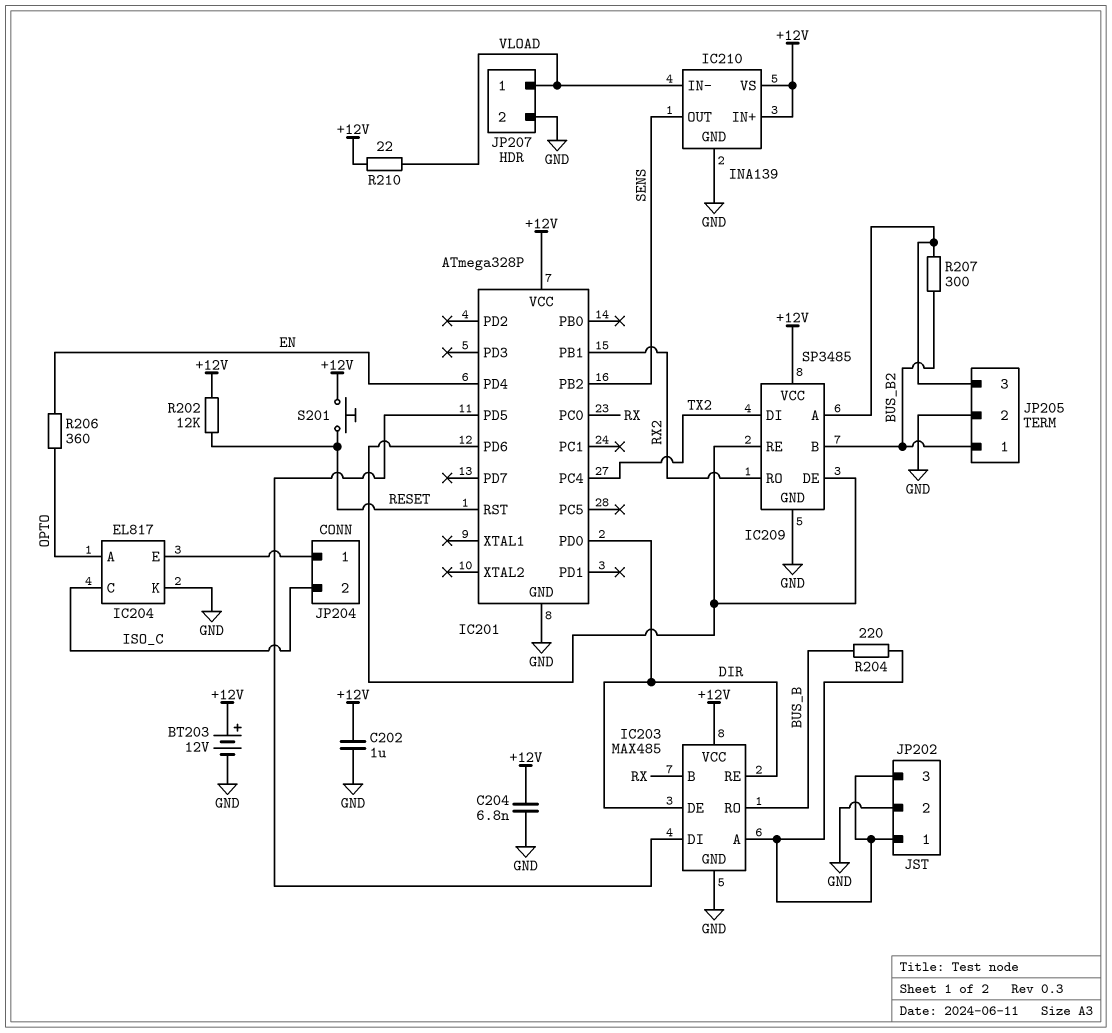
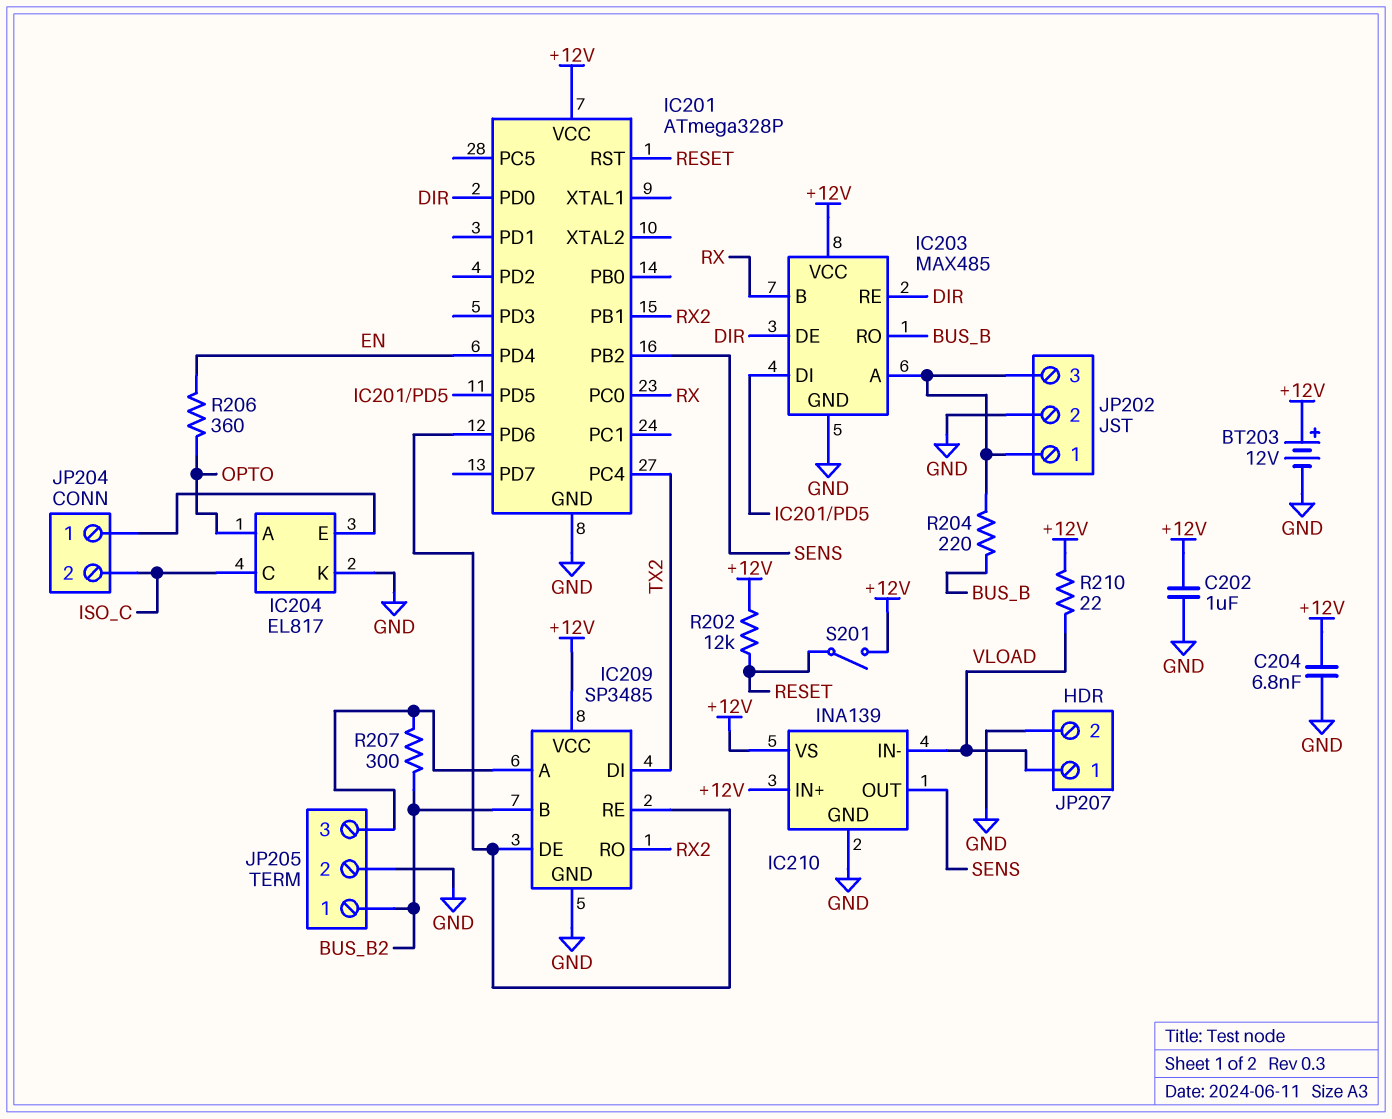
S201: button (+12V, RESET) -> switch (+12V, RESET)

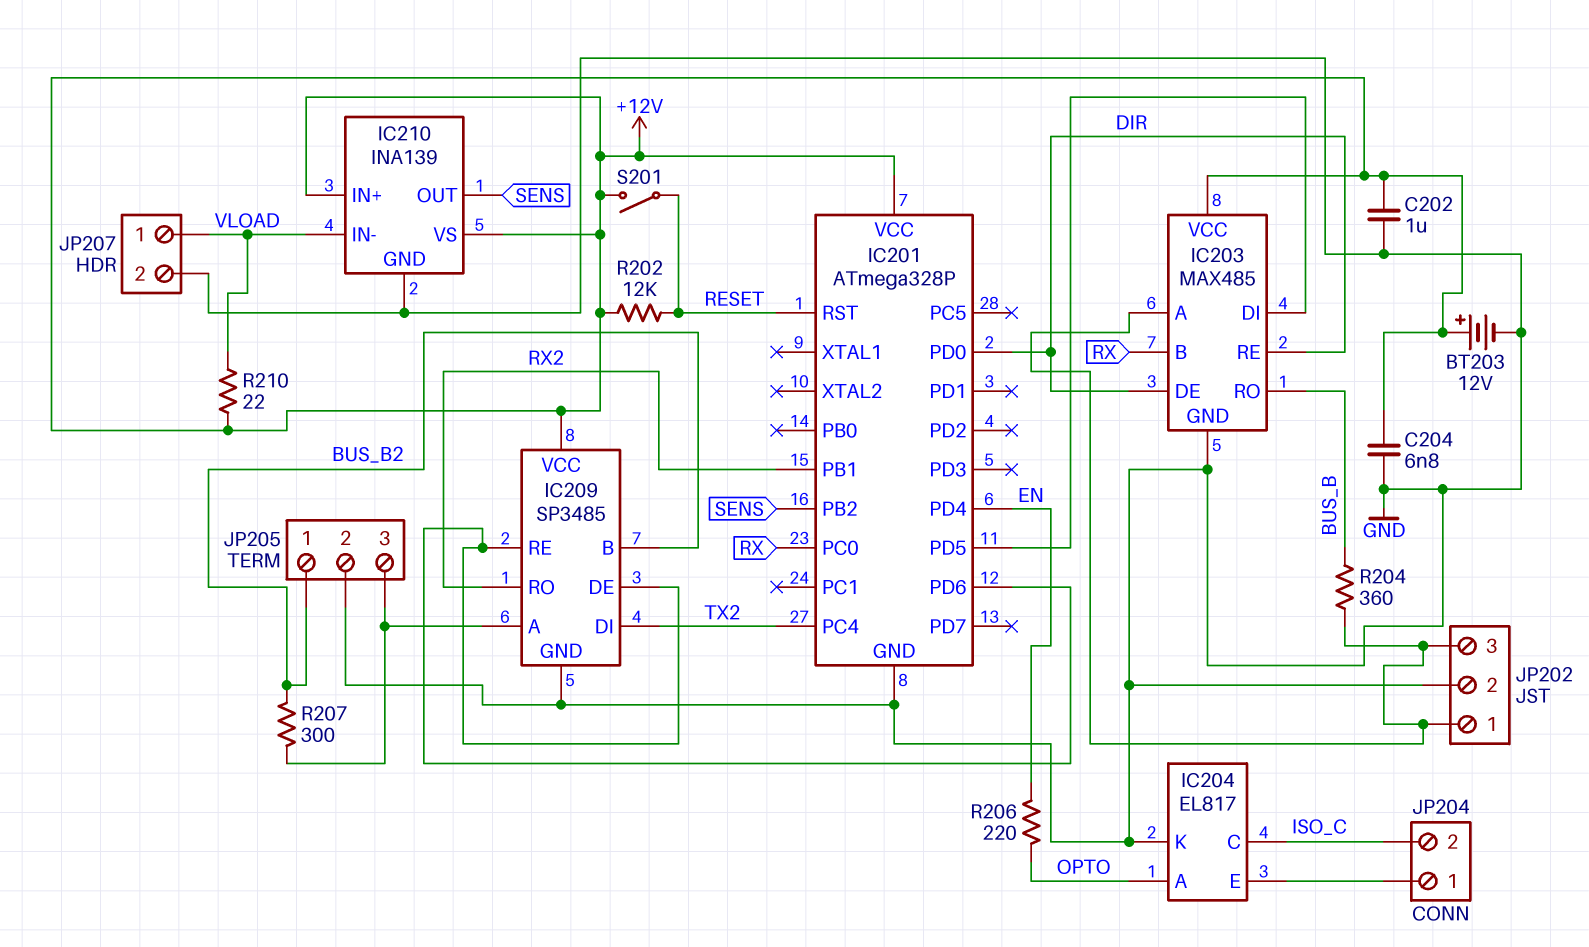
R204: 220 (BUS_B, IC203/A) -> 360 (BUS_B, IC203/A)
R206: 360 (EN, OPTO) -> 220 (EN, OPTO)

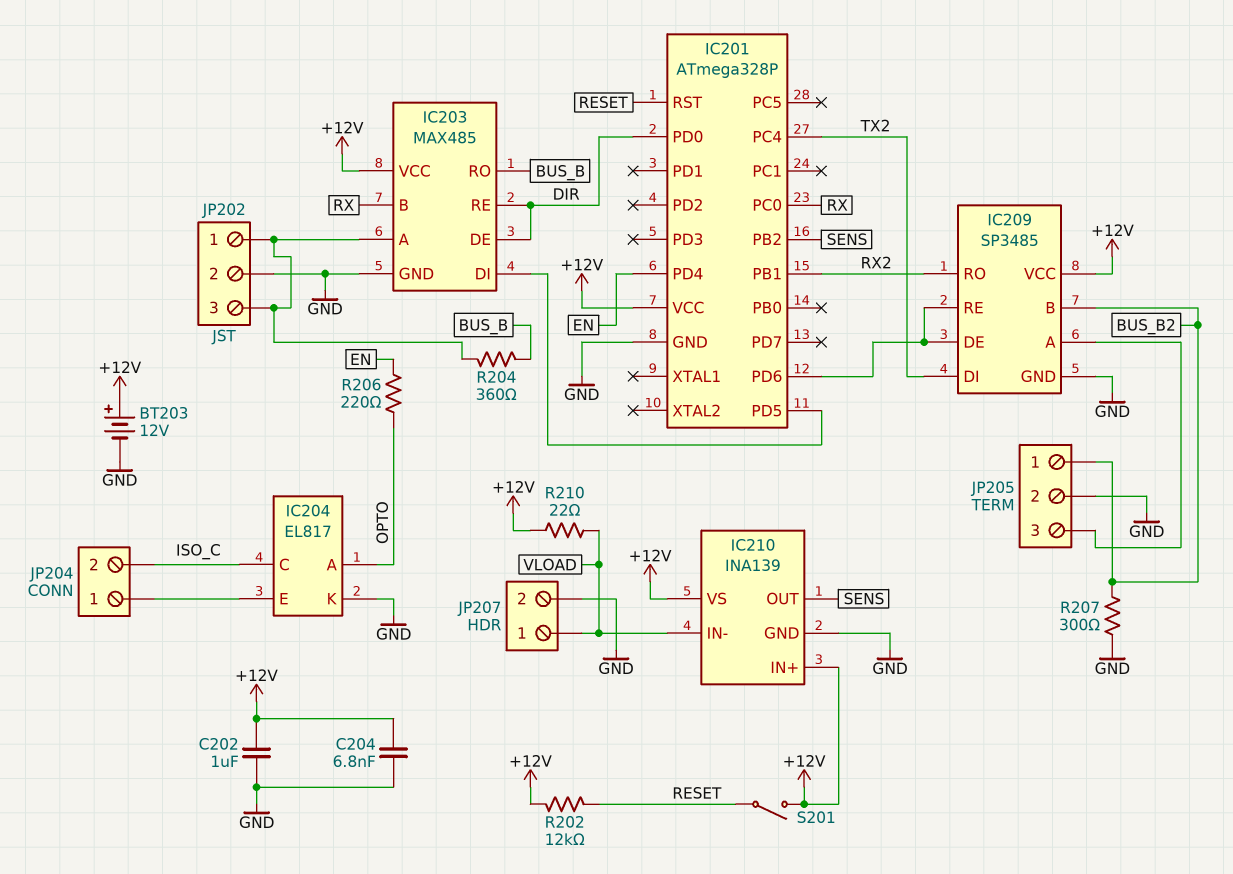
R207: 300 (BUS_B2, IC209/A) -> 300 (BUS_B2, GND)

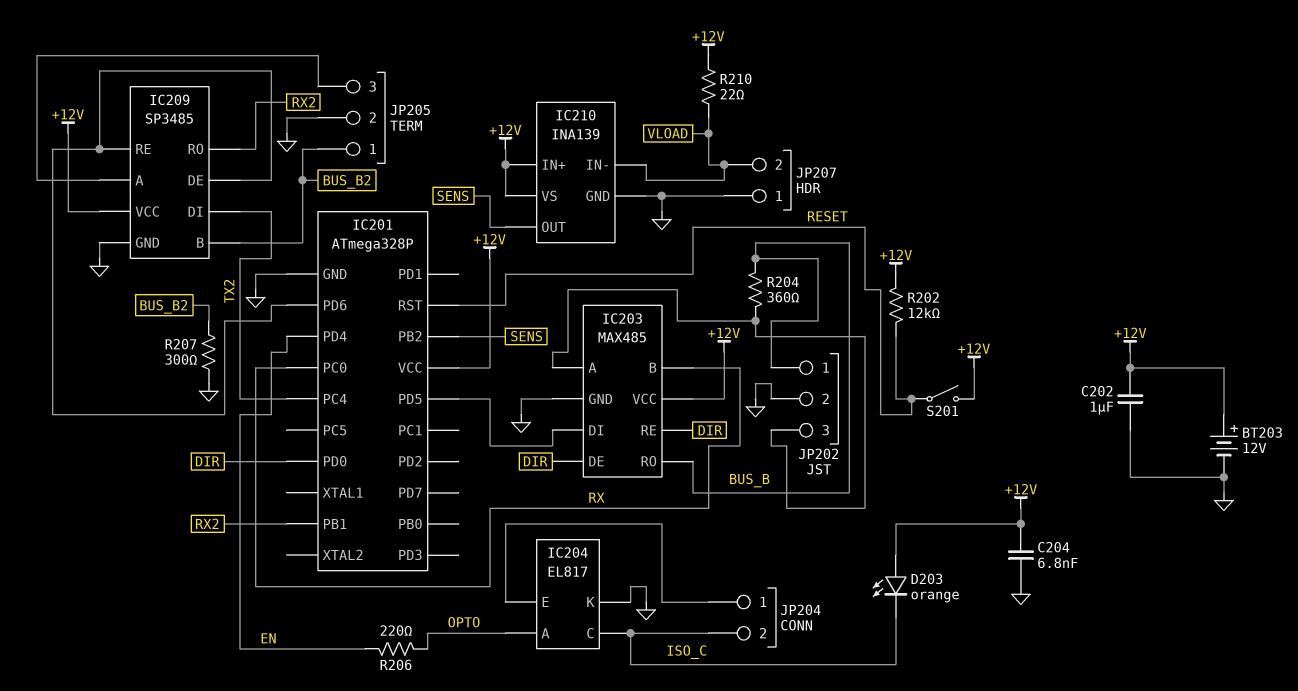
D203: none -> LED orange (A +12V, K ISO_C)
JP202 pin 1: IC203/A -> BUS_B
JP207 pin 1: VLOAD -> GND
JP207 pin 2: GND -> VLOAD

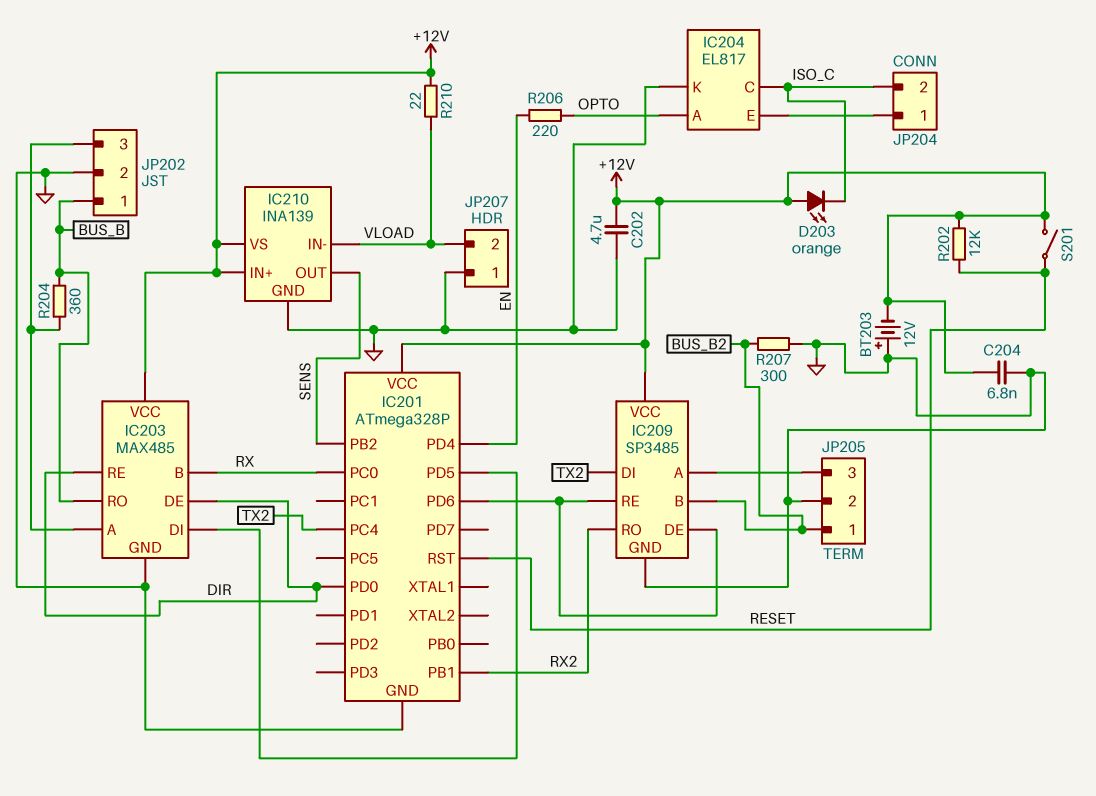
BT203: 12V (plus +12V, minus GND) -> 12V (plus GND, minus +12V)
C202: 1uF (+12V, GND) -> 4.7uF (+12V, GND)

